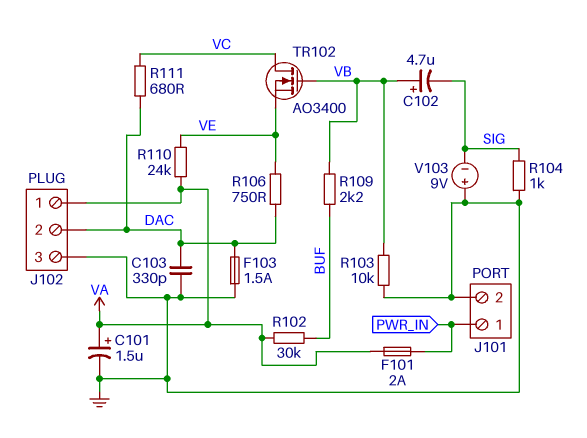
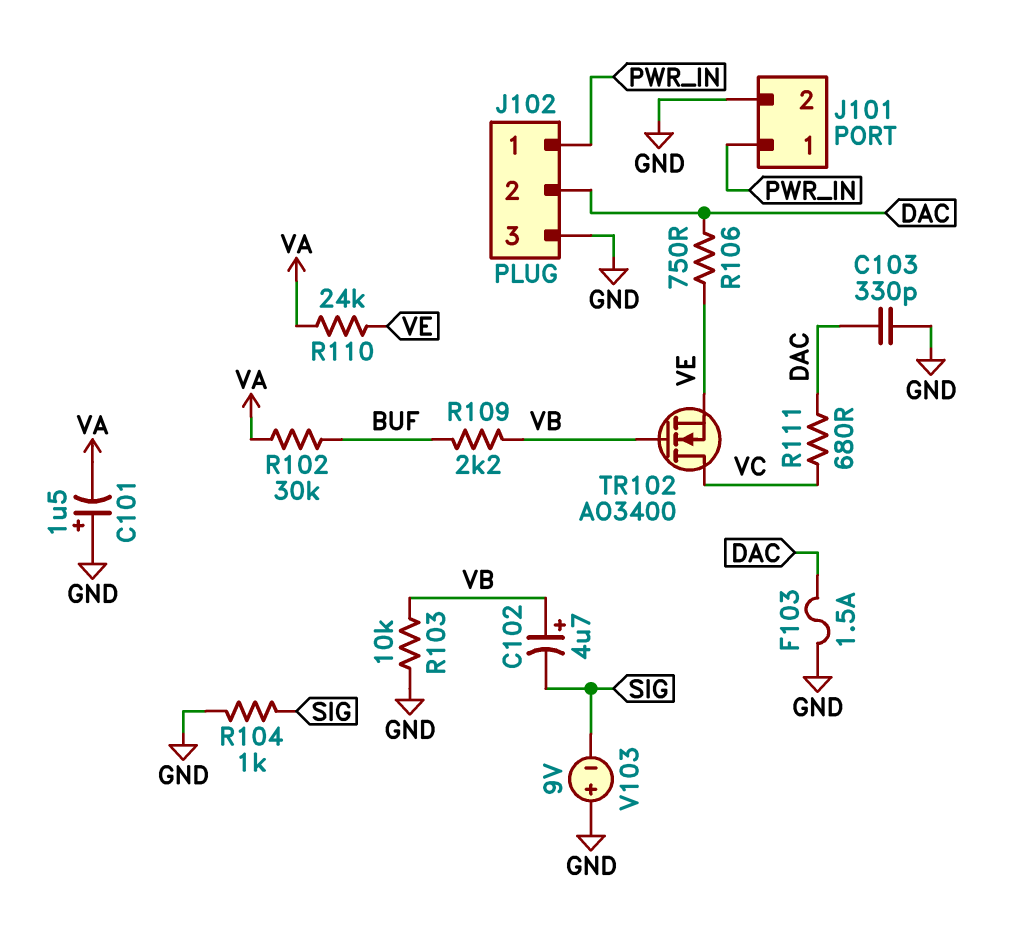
C101: 1.5uF (plus VA, minus GND) -> 1.5uF (plus GND, minus VA)
F101: 2A (PWR_IN, VA) -> none
J102 pin 1: VA -> PWR_IN

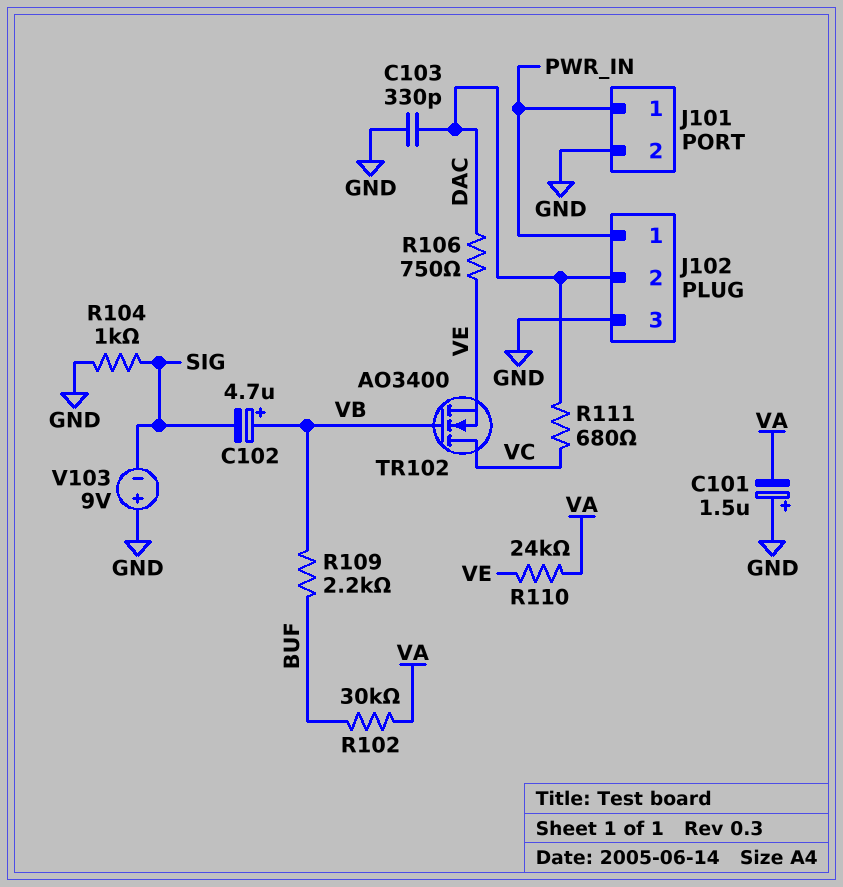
F103: 1.5A (DAC, GND) -> none
R103: 10k (GND, VB) -> none

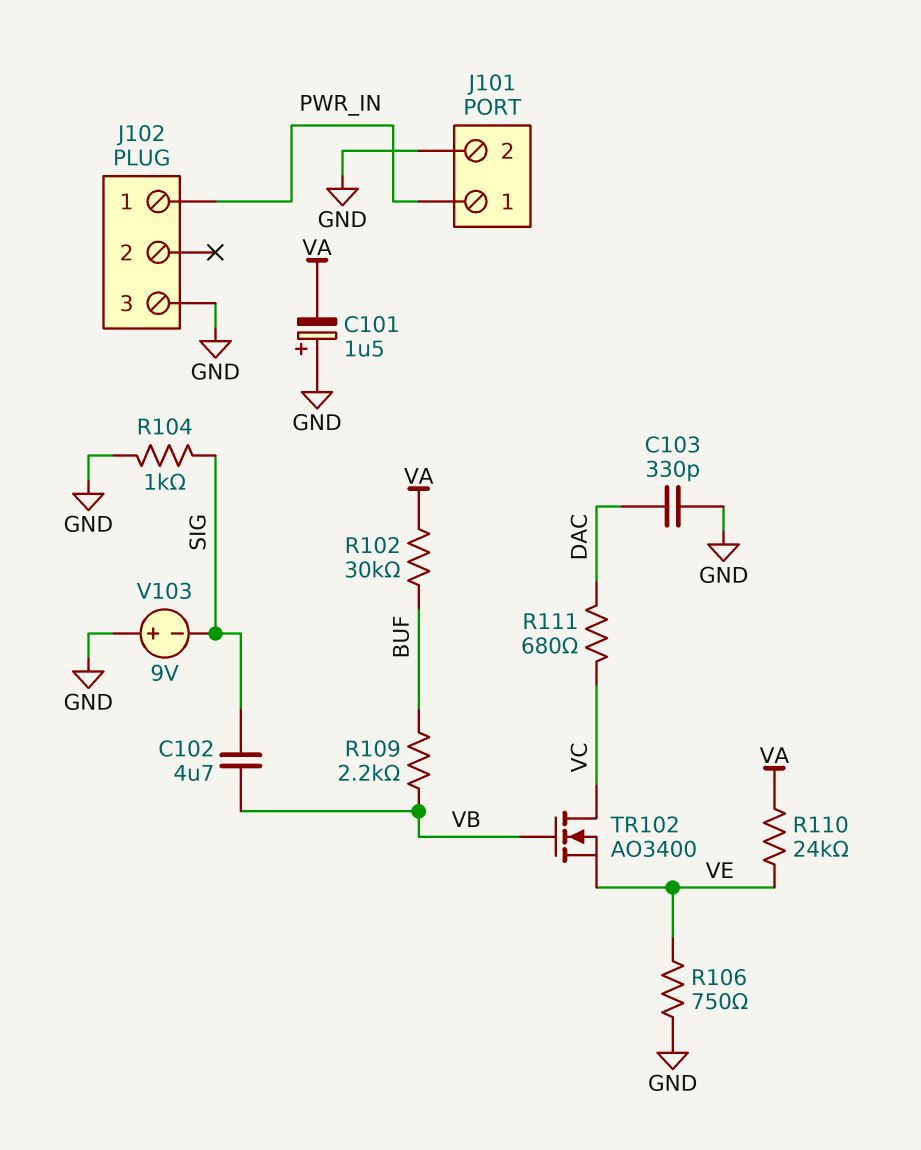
C102: 4.7uF (plus VB, minus SIG) -> 4.7uF (SIG, VB)
J102 pin 2: DAC -> none
R106: 750 (DAC, VE) -> 750 (GND, VE)

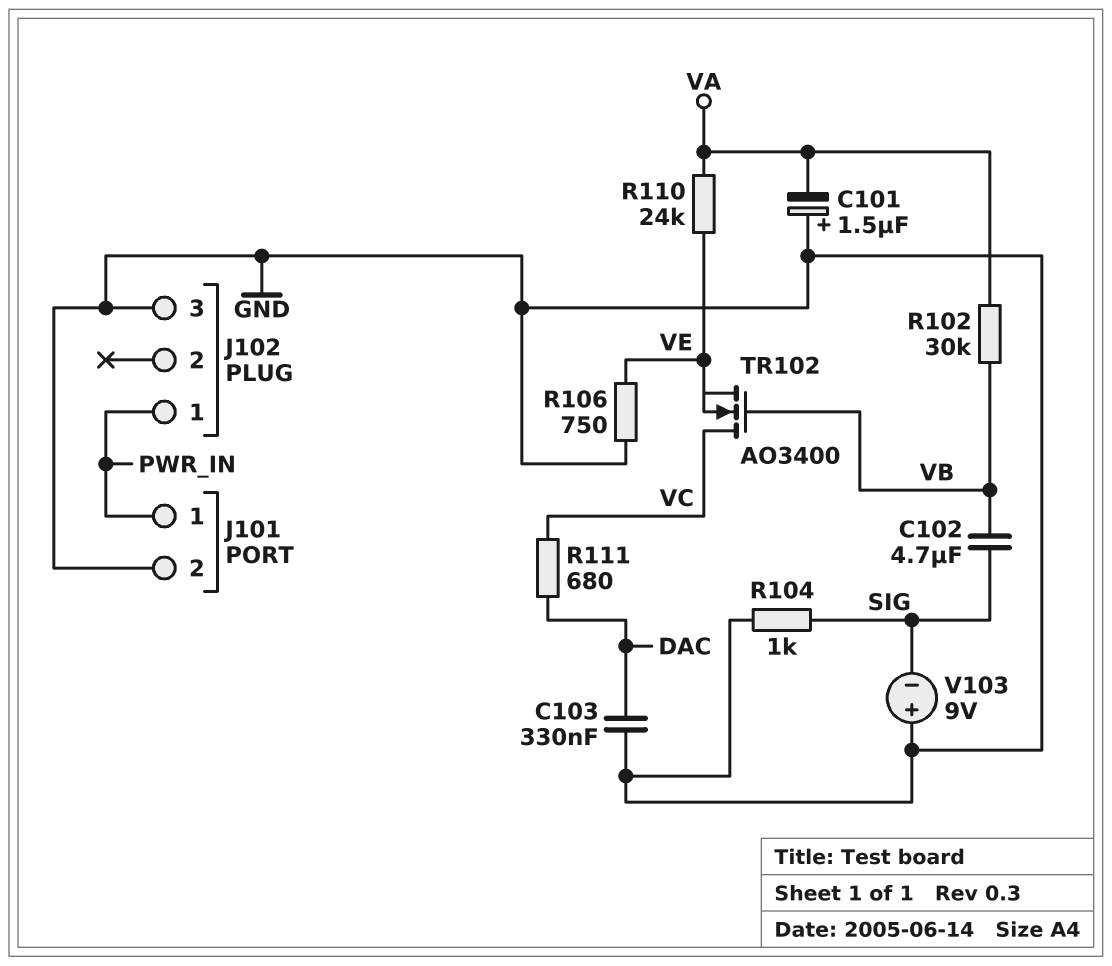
C103: 330pF (DAC, GND) -> 330nF (DAC, GND)
R102: 30k (BUF, VA) -> 30k (VA, VB)
R109: 2.2k (BUF, VB) -> none

